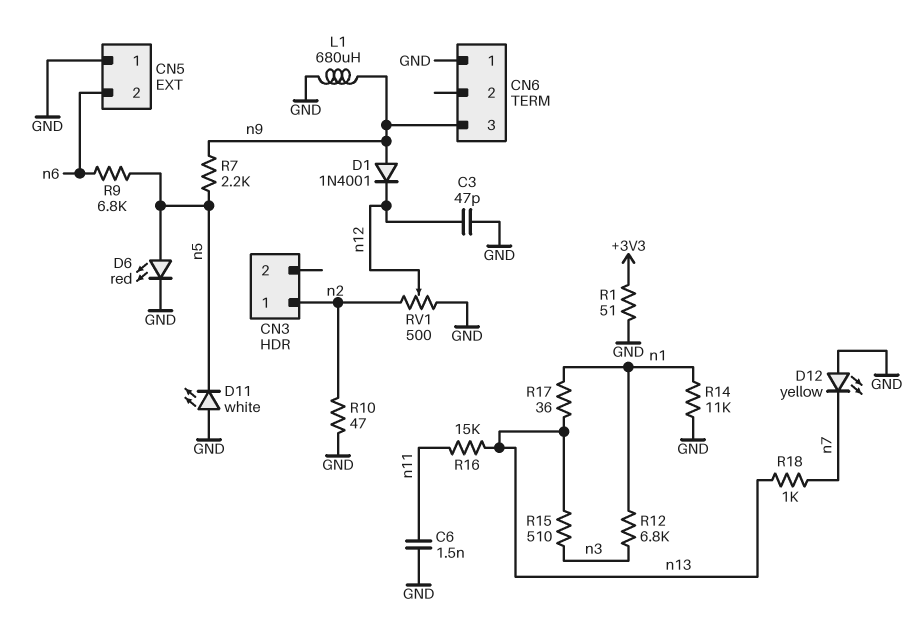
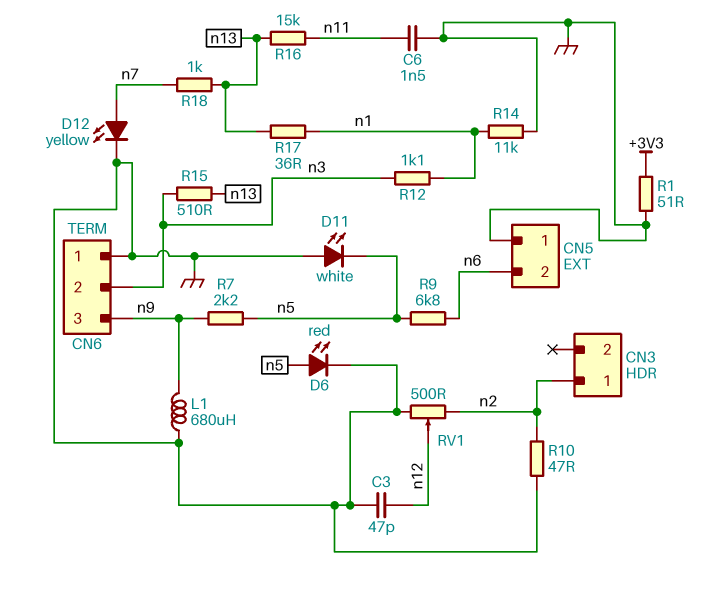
CN6 pin 2: none -> n3
D1: diode 1N4001 (A n9, K n12) -> none
D12: LED yellow (A GND, K n7) -> LED yellow (A n7, K GND)
R12: 6.8k (n1, n3) -> 1.1k (n1, n3)

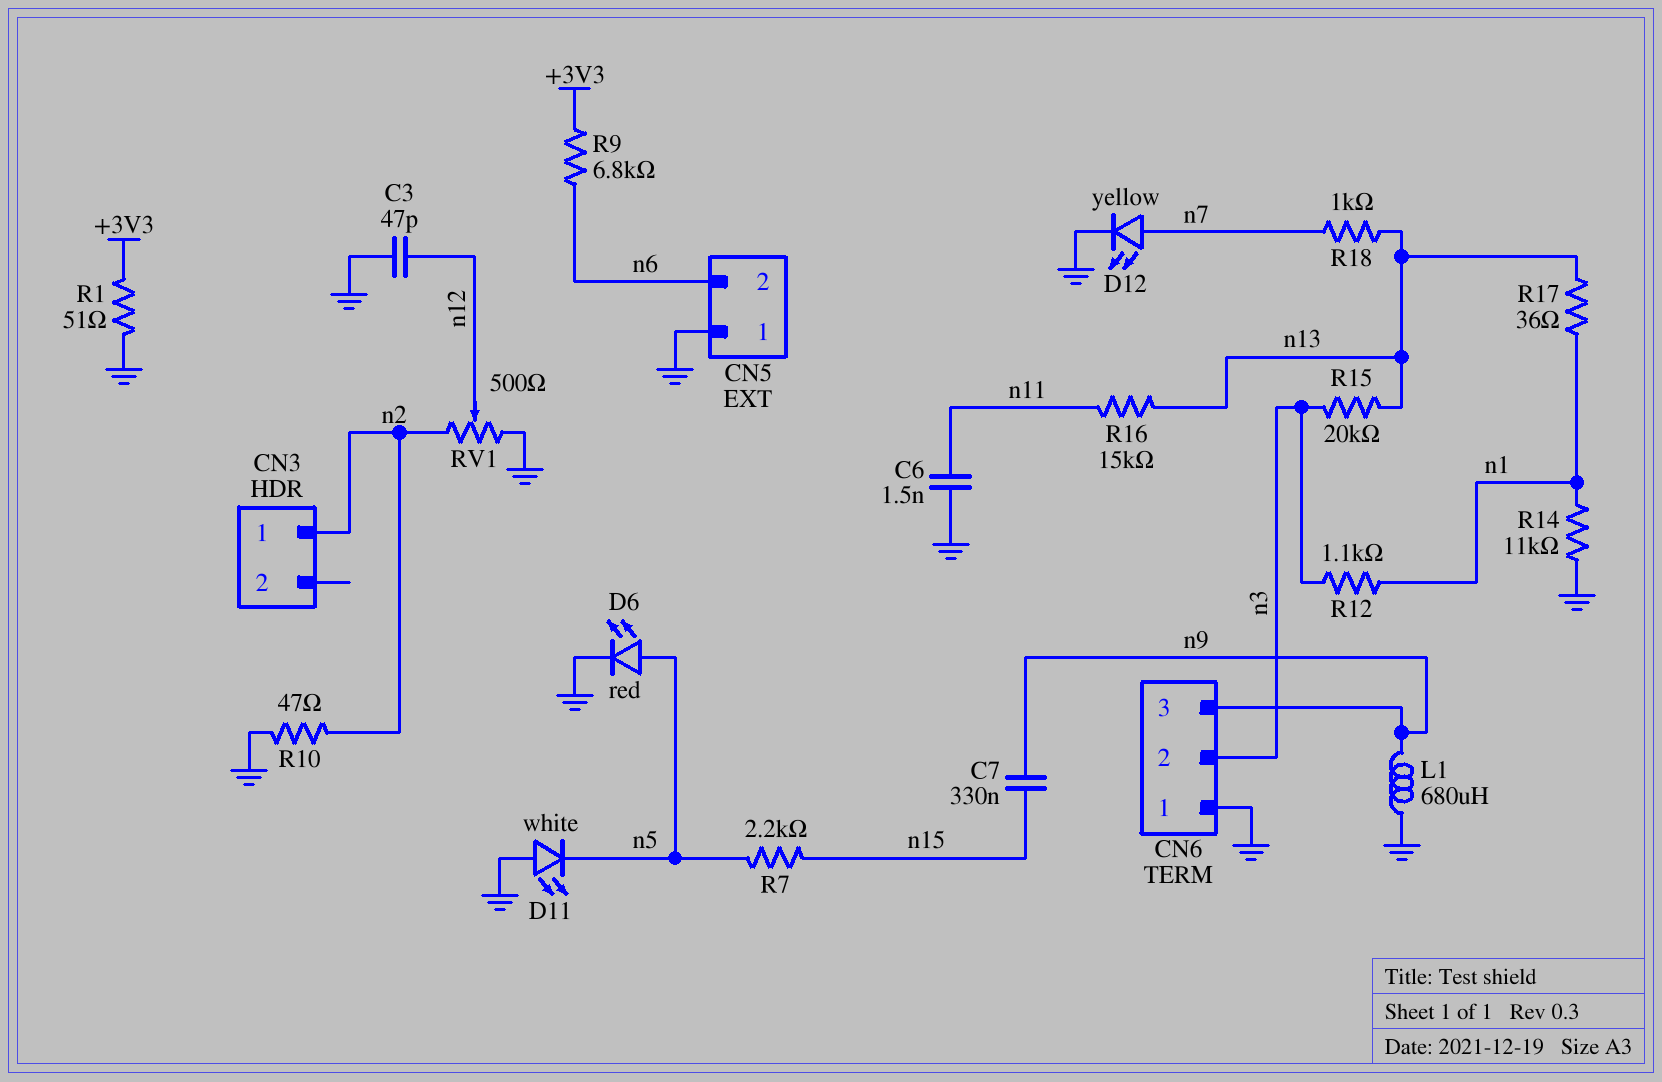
C7: none -> 330nF (n9, n15)
R7: 2.2k (n5, n9) -> 2.2k (n5, n15)
R9: 6.8k (n5, n6) -> 6.8k (+3V3, n6)
R15: 510 (n3, n13) -> 20k (n3, n13)

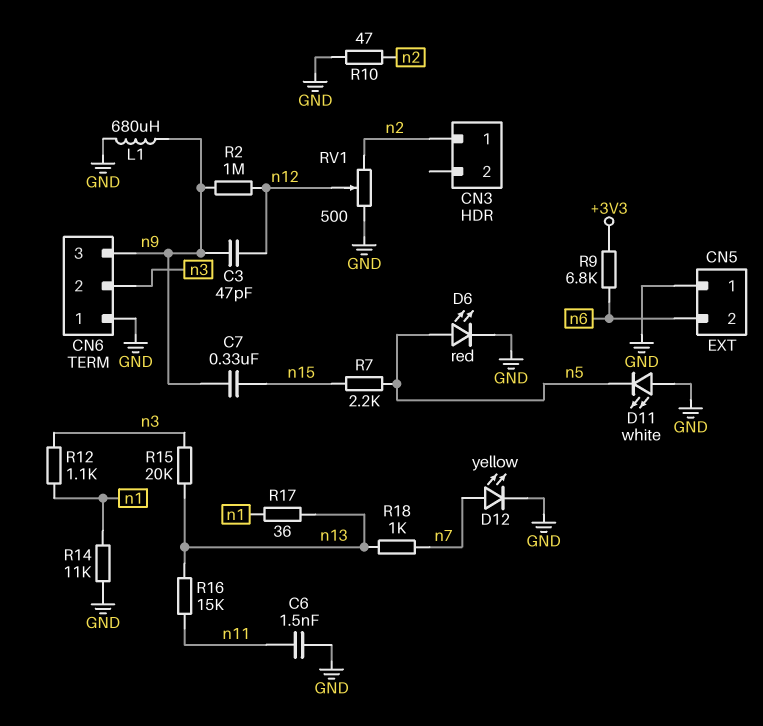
C3: 47pF (GND, n12) -> 47pF (n9, n12)
R1: 51 (+3V3, GND) -> none
R2: none -> 1M (n9, n12)

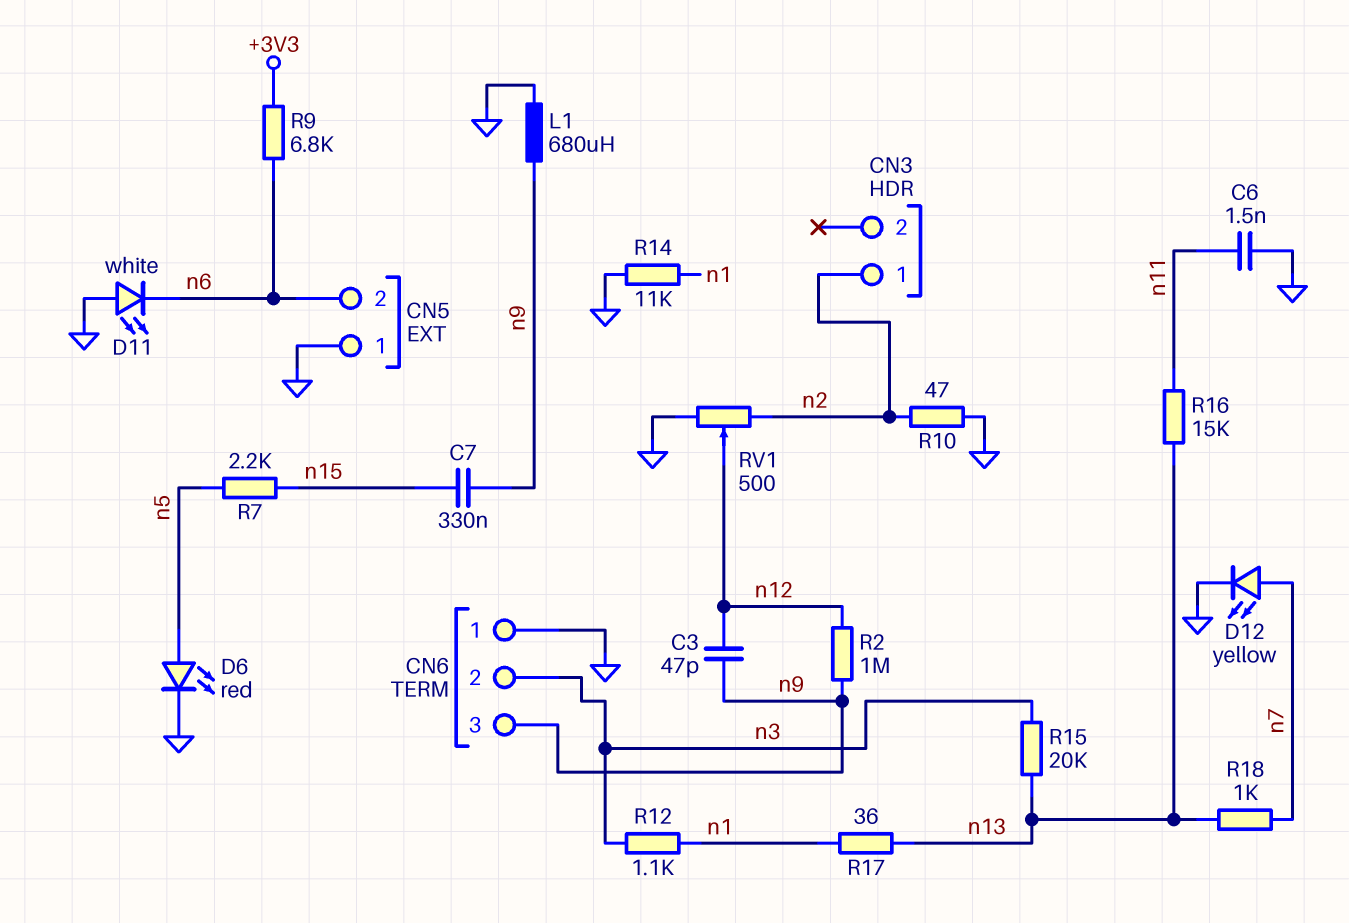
D11: LED white (A GND, K n5) -> LED white (A GND, K n6)

